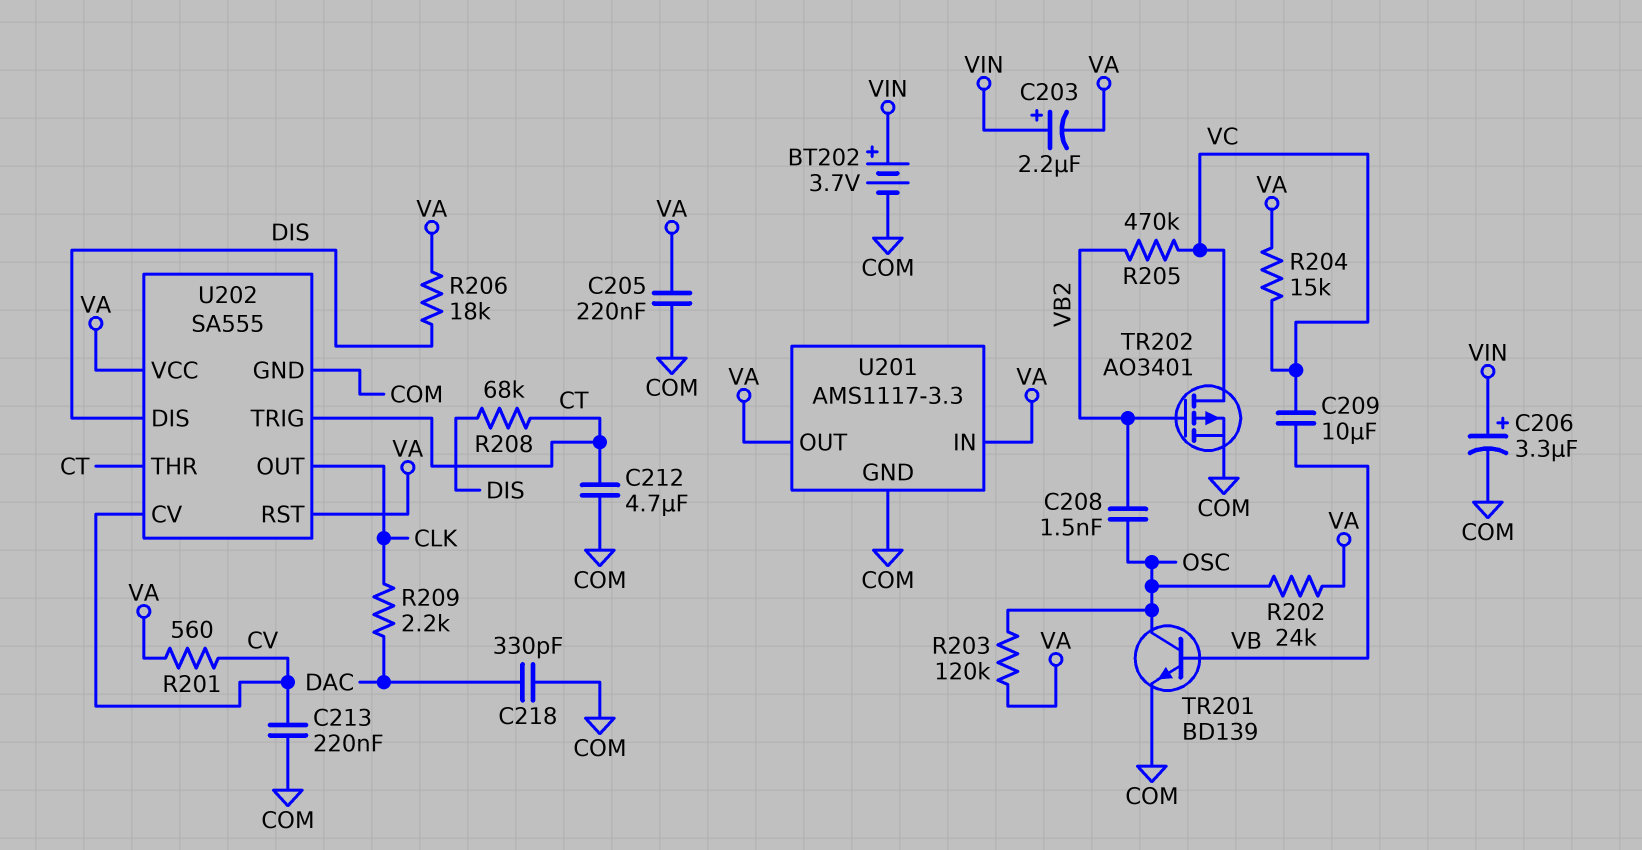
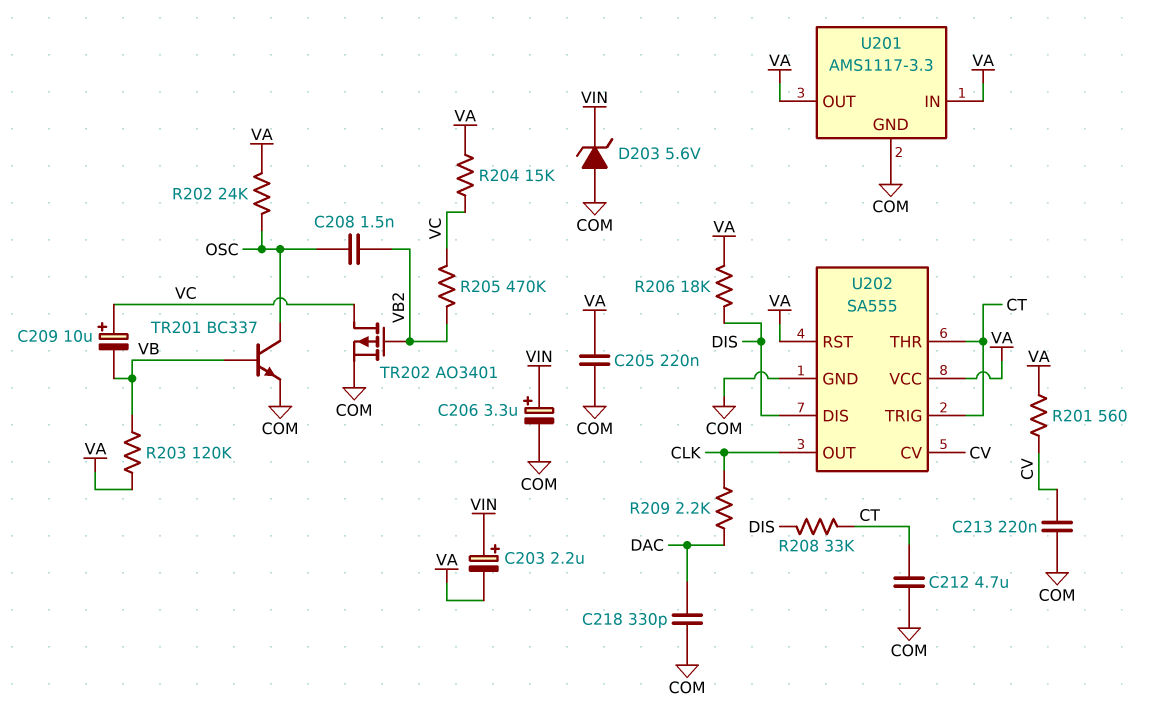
BT202: 3.7V (plus VIN, minus COM) -> none
C209: 10uF (VB, VC) -> 10uF (plus VC, minus VB)
D203: none -> zener 5.6V (A COM, K VIN)
R203: 120k (OSC, VA) -> 120k (VA, VB)
R208: 68k (CT, DIS) -> 33k (CT, DIS)
TR201: NPN BD139 (B VB, C OSC, E COM) -> NPN BC337 (B VB, C OSC, E COM)

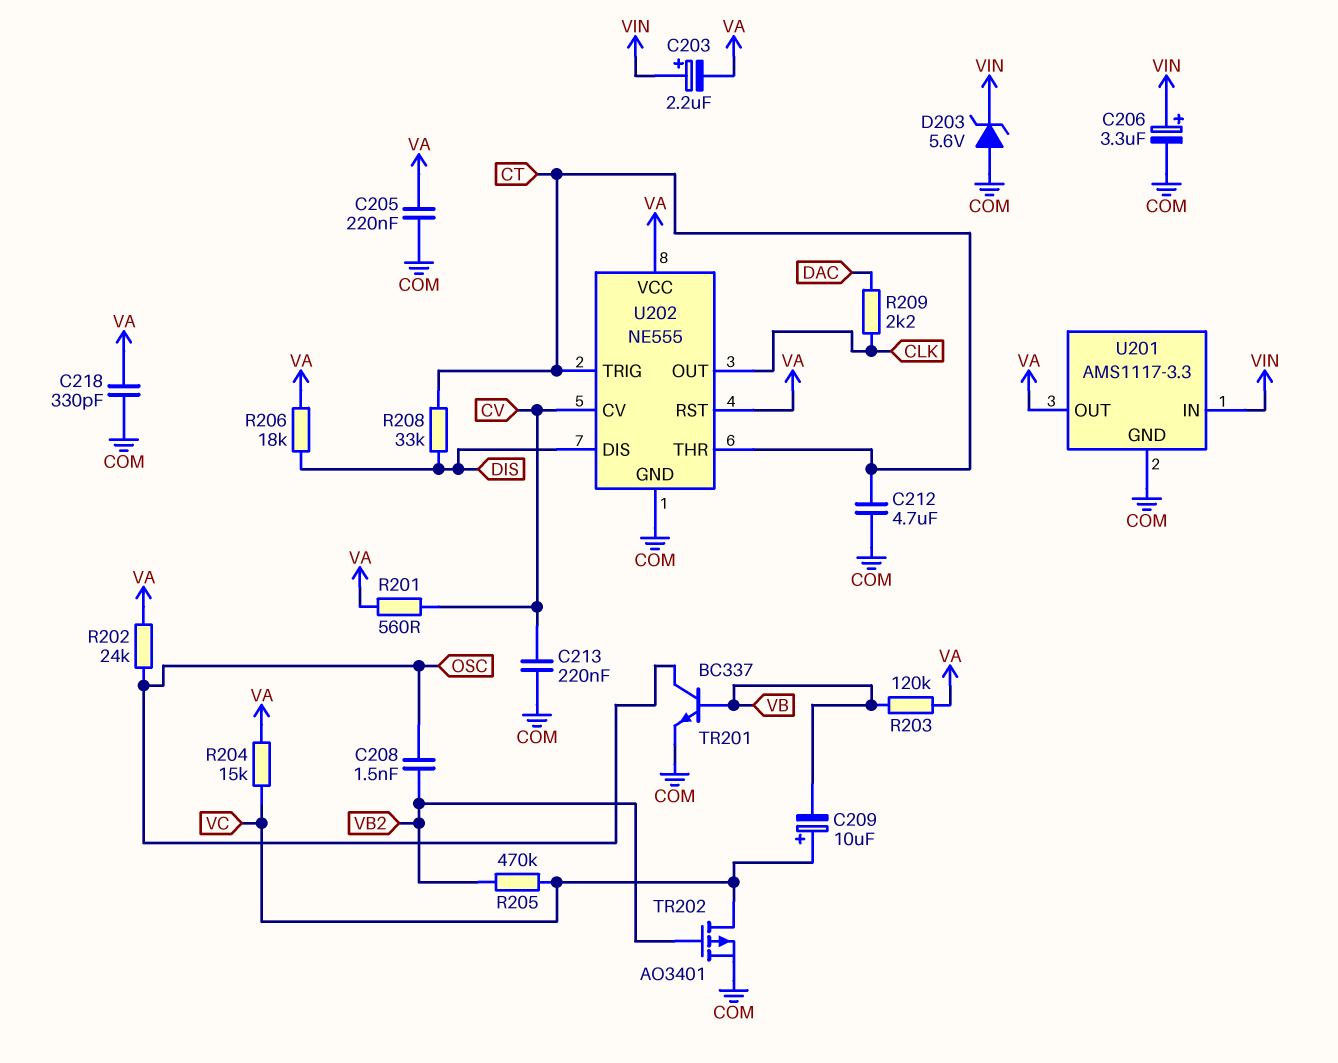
C218: 330pF (COM, DAC) -> 330pF (COM, VA)
U201 pin IN: VA -> VIN
U202: SA555 -> NE555

